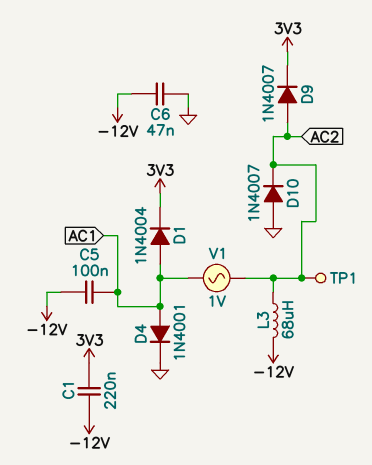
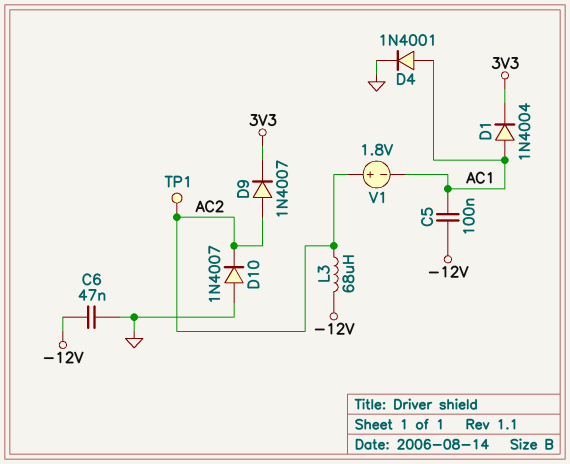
C1: 220nF (-12V, 3V3) -> none
V1: AC 1V (AC1, AC2) -> 1.8V (plus AC2, minus AC1)

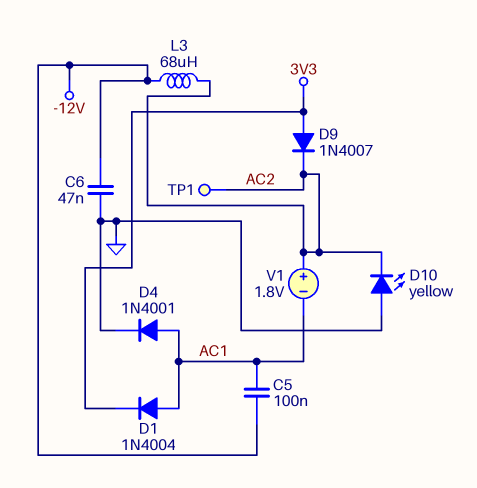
D9: diode 1N4007 (A AC2, K 3V3) -> diode 1N4007 (A 3V3, K AC2)
D10: diode 1N4007 (A GND, K AC2) -> LED yellow (A GND, K AC2)

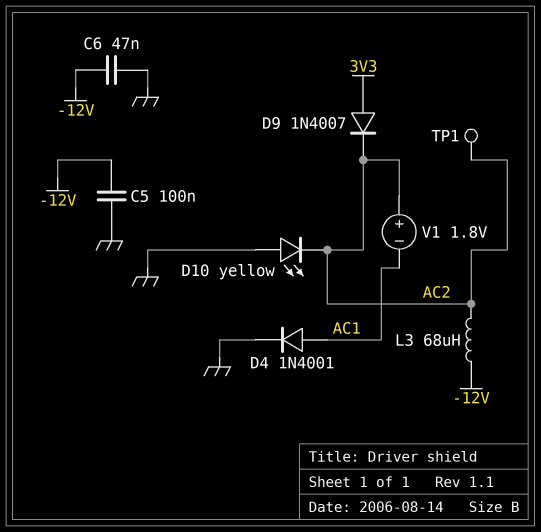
C5: 100nF (-12V, AC1) -> 100nF (-12V, GND)
D1: diode 1N4004 (A AC1, K 3V3) -> none

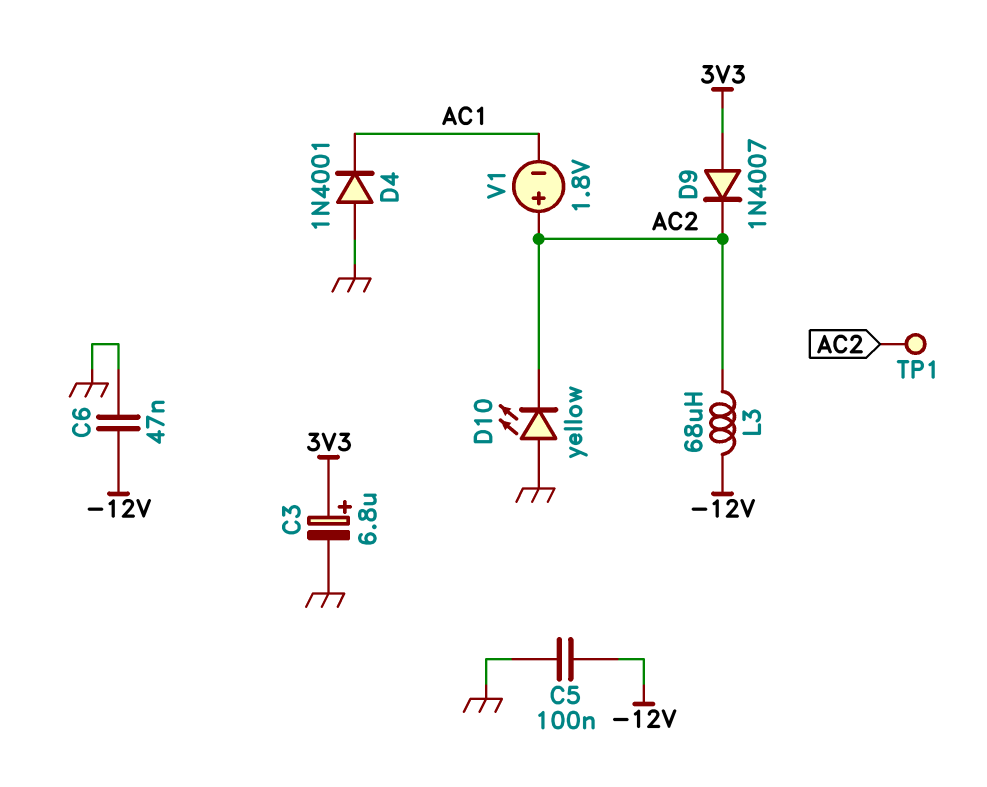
C3: none -> 6.8uF (plus 3V3, minus GND)
D4: diode 1N4001 (A AC1, K GND) -> diode 1N4001 (A GND, K AC1)

